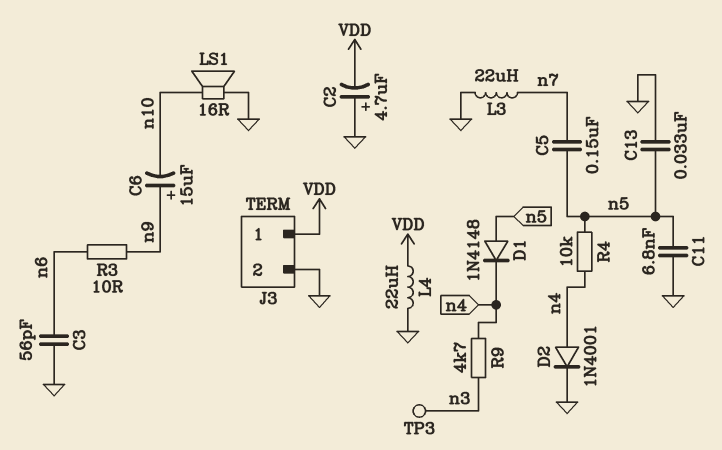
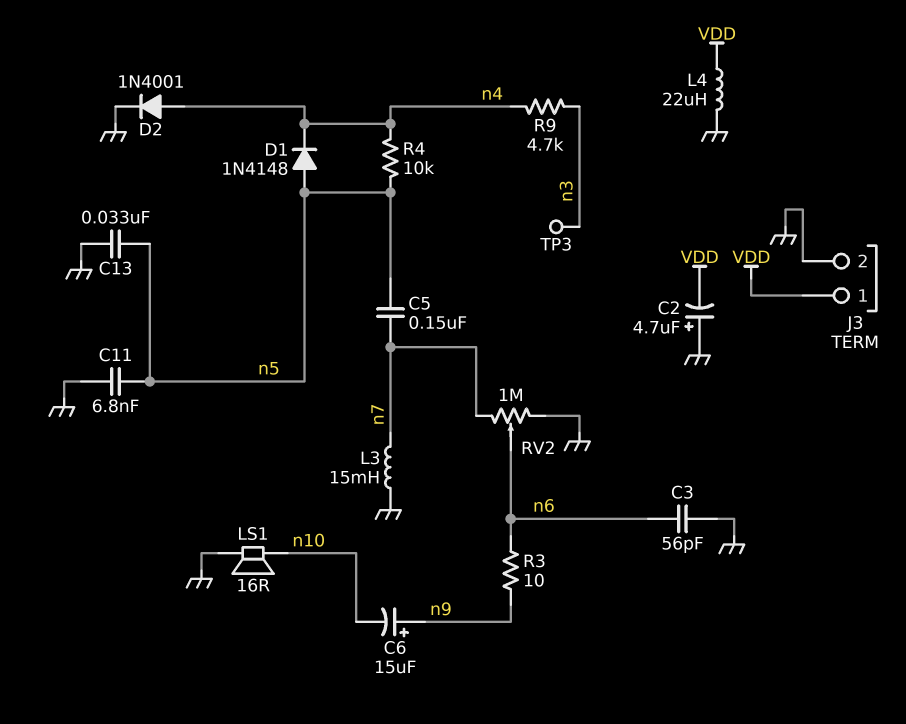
L3: 22uH (GND, n7) -> 15mH (GND, n7)
RV2: none -> 1M (GND, n7, wiper n6)

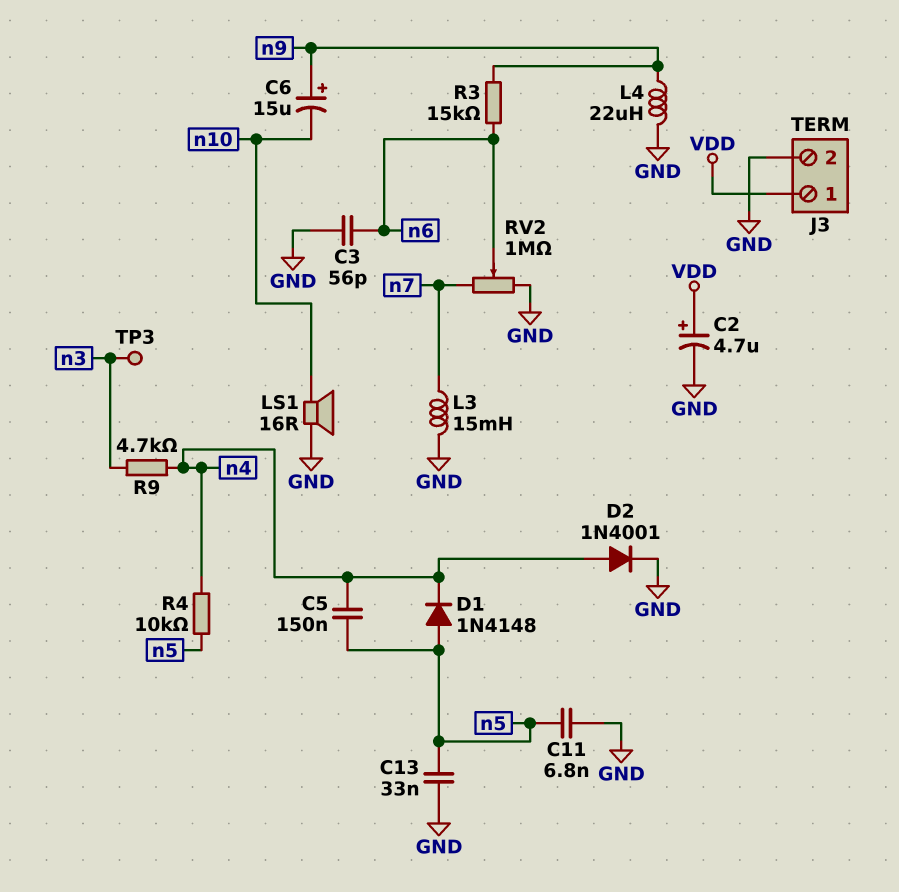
C2: 4.7uF (plus GND, minus VDD) -> 4.7uF (plus VDD, minus GND)
C5: 150nF (n5, n7) -> 150nF (n4, n5)
L4: 22uH (GND, VDD) -> 22uH (GND, n9)
R3: 10 (n6, n9) -> 15k (n6, n9)

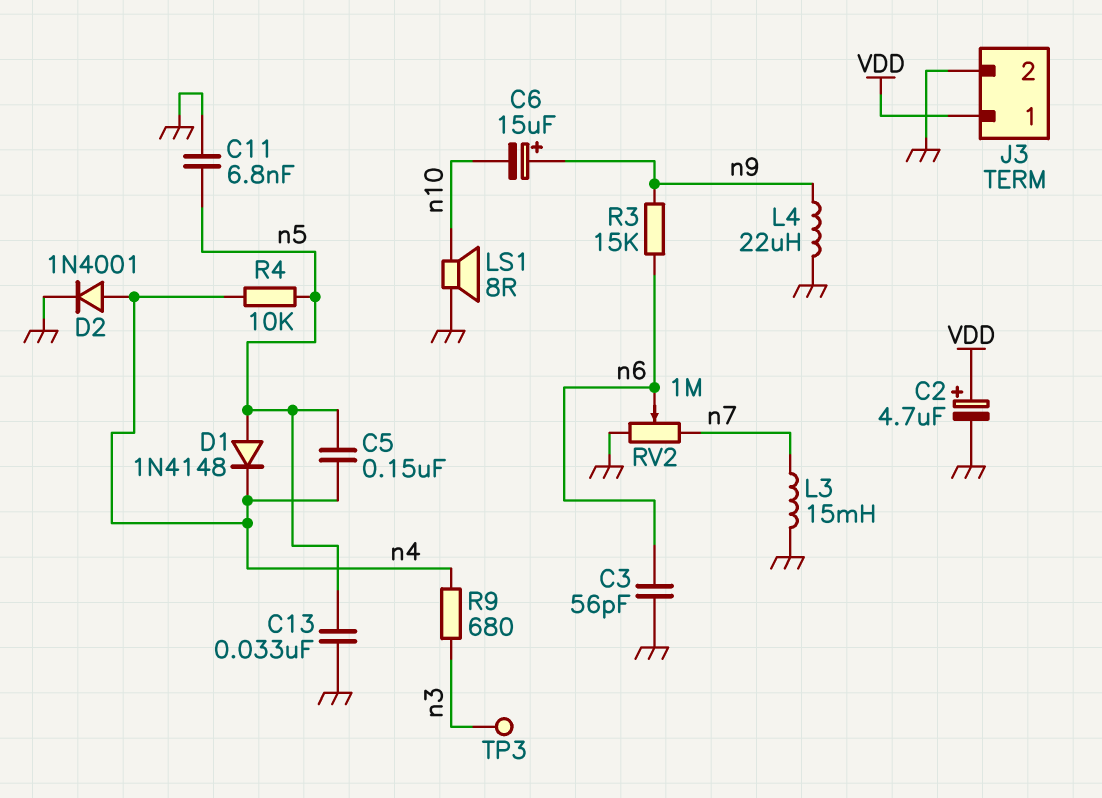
LS1: speaker 16R (GND, n10) -> speaker 8R (GND, n10)
R9: 4.7k (n3, n4) -> 680 (n3, n4)

